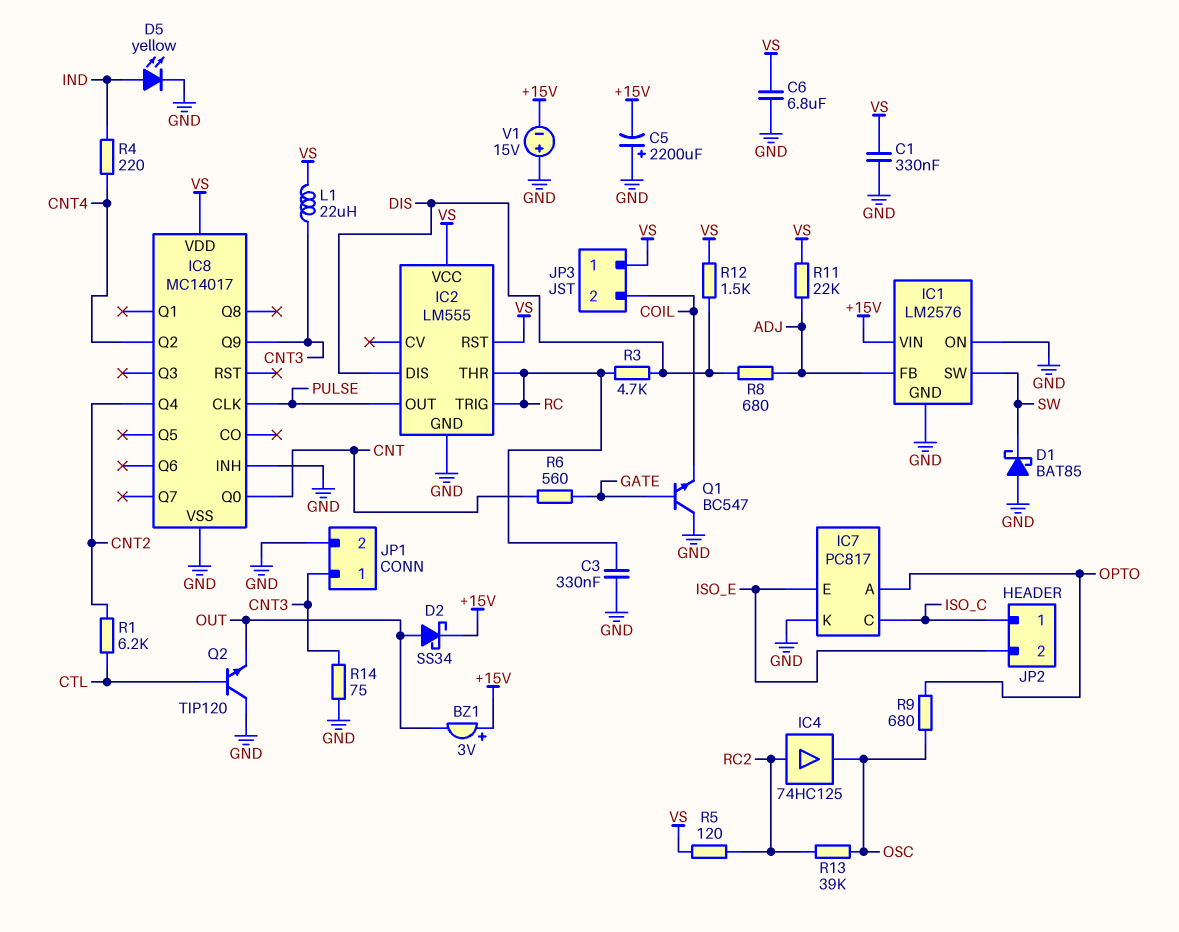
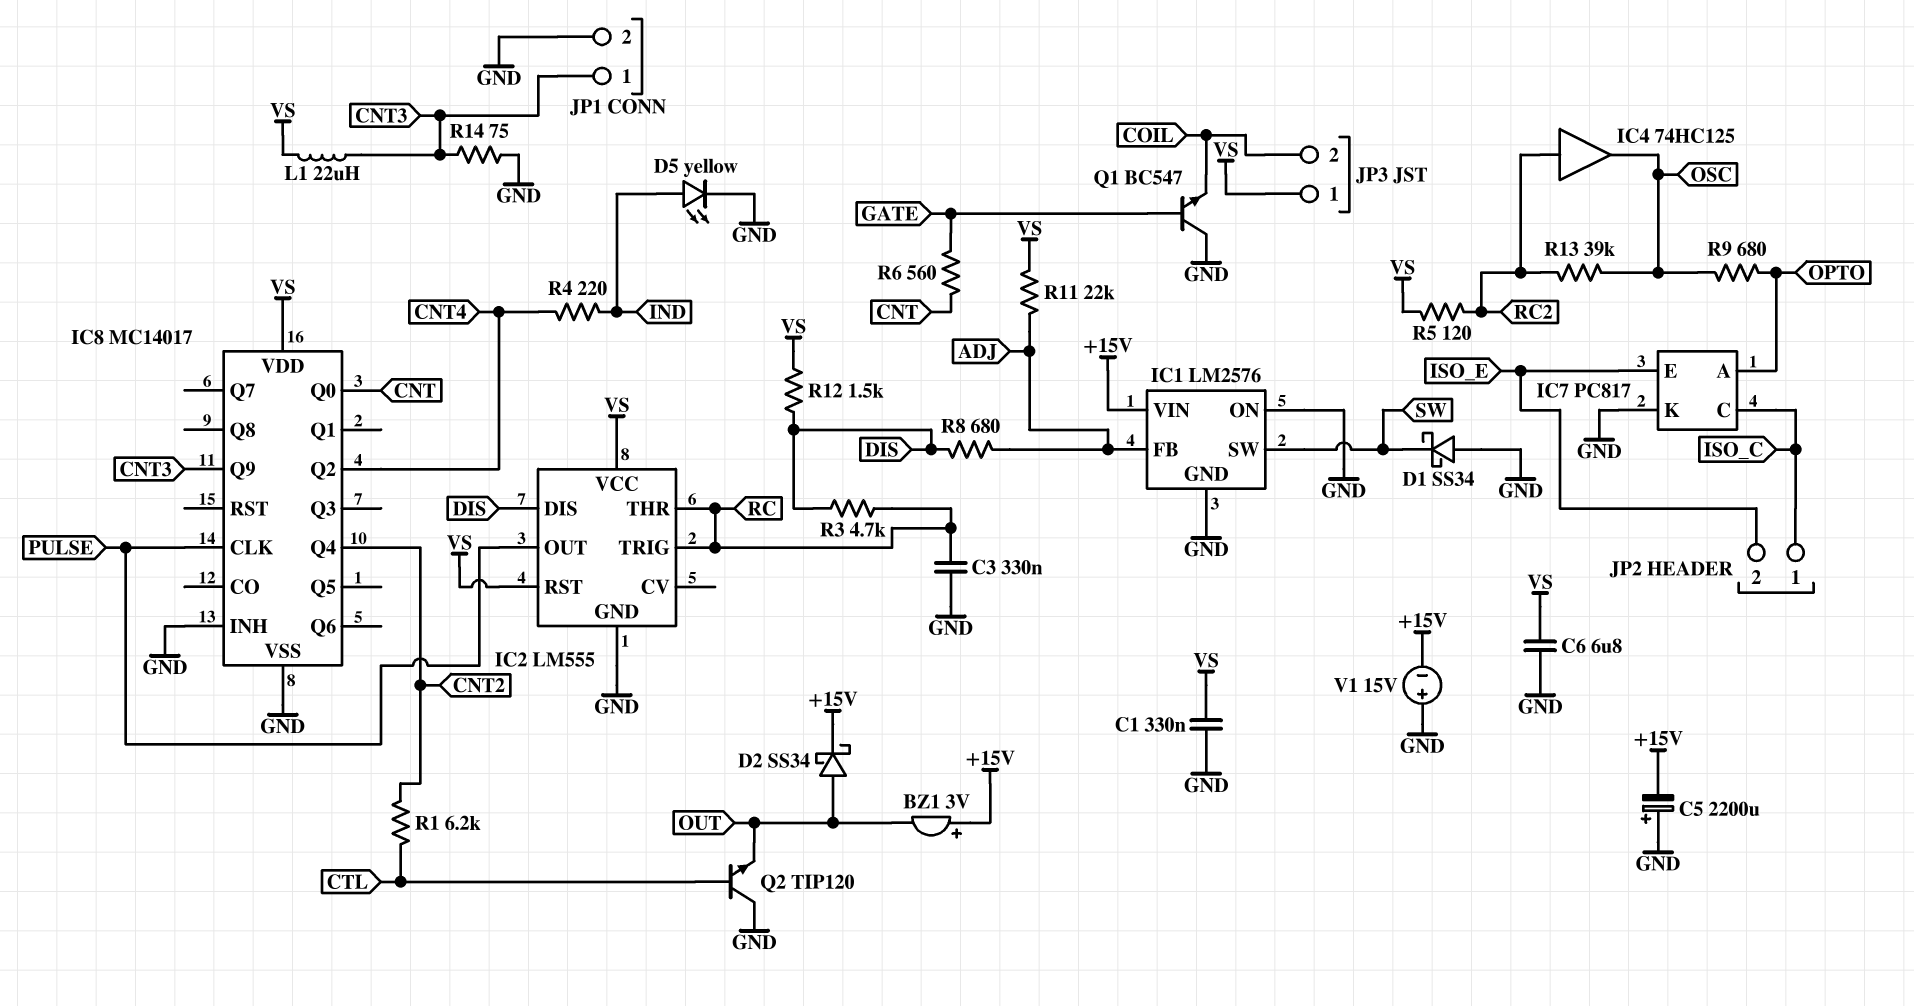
D1: schottky BAT85 (A GND, K SW) -> schottky SS34 (A GND, K SW)

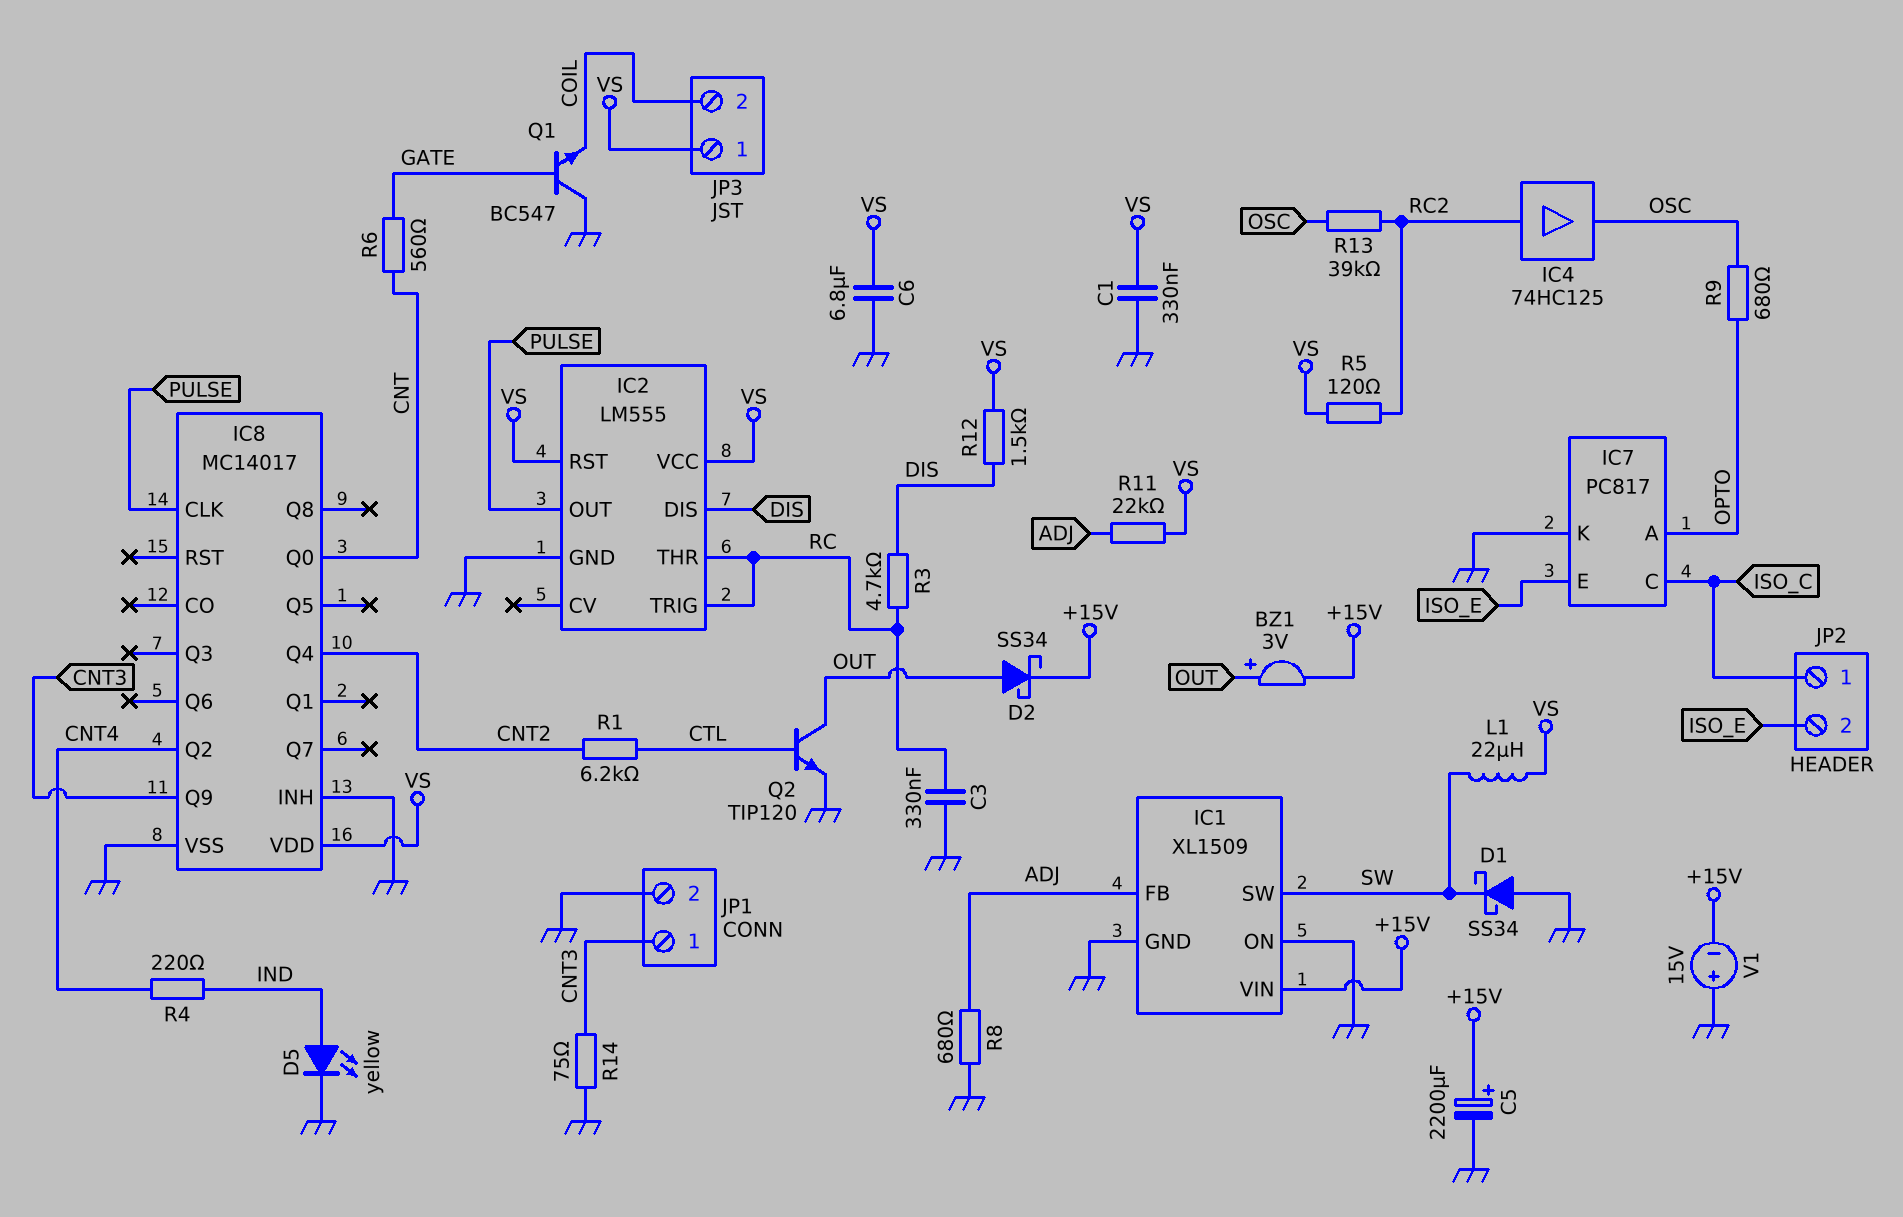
BZ1: buzzer 3V (plus +15V, minus OUT) -> buzzer 3V (plus OUT, minus +15V)
C5: 2200uF (plus GND, minus +15V) -> 2200uF (plus +15V, minus GND)
IC1: LM2576 -> XL1509
L1: 22uH (CNT3, VS) -> 22uH (SW, VS)
Q2: NPN TIP120 (B CTL, C GND, E OUT) -> NPN TIP120 (B CTL, C OUT, E GND)
R8: 680 (ADJ, DIS) -> 680 (ADJ, GND)

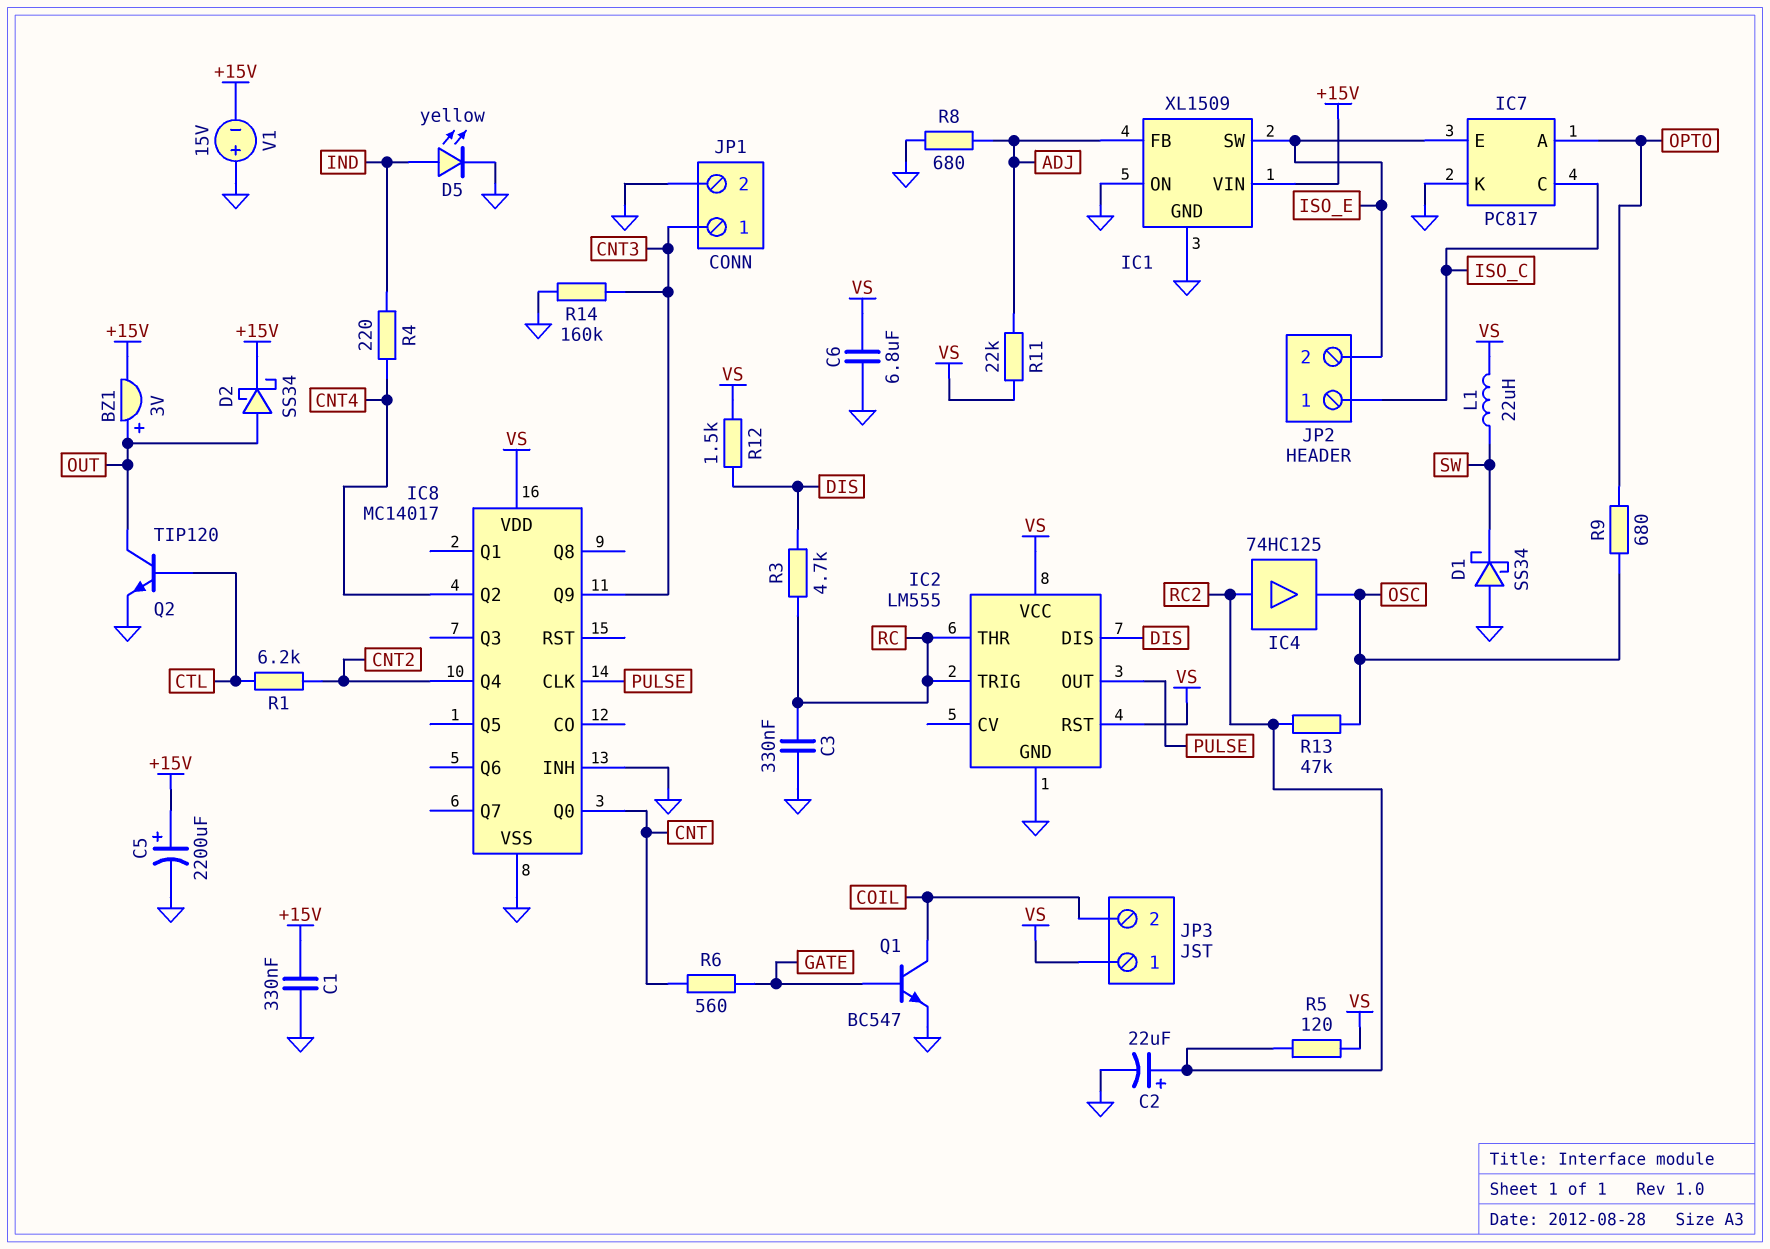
C1: 330nF (GND, VS) -> 330nF (+15V, GND)
C2: none -> 22uF (plus RC2, minus GND)
IC1 pin SW: SW -> ISO_E
Q1: NPN BC547 (B GATE, C GND, E COIL) -> NPN BC547 (B GATE, C COIL, E GND)
R13: 39k (OSC, RC2) -> 47k (OSC, RC2)
R14: 75 (CNT3, GND) -> 160k (CNT3, GND)

